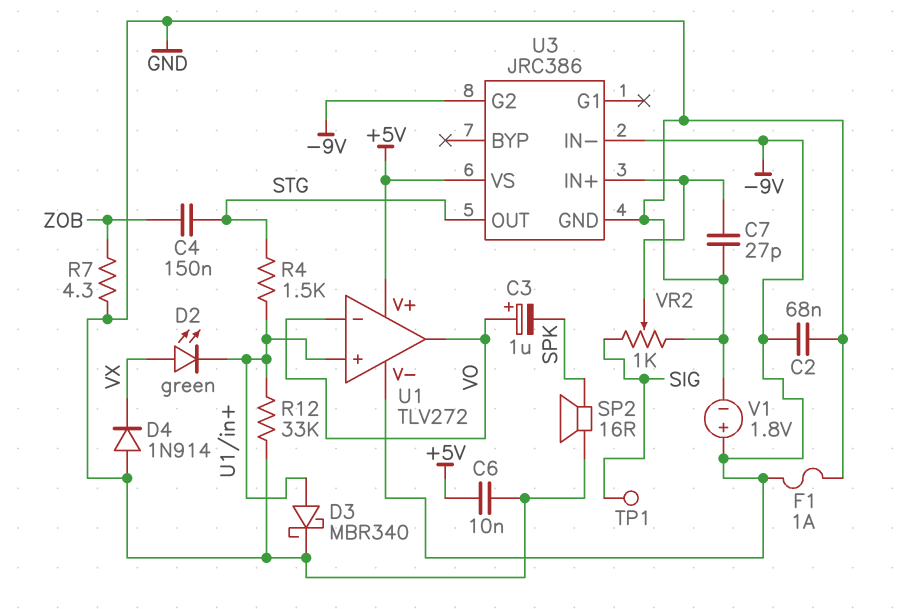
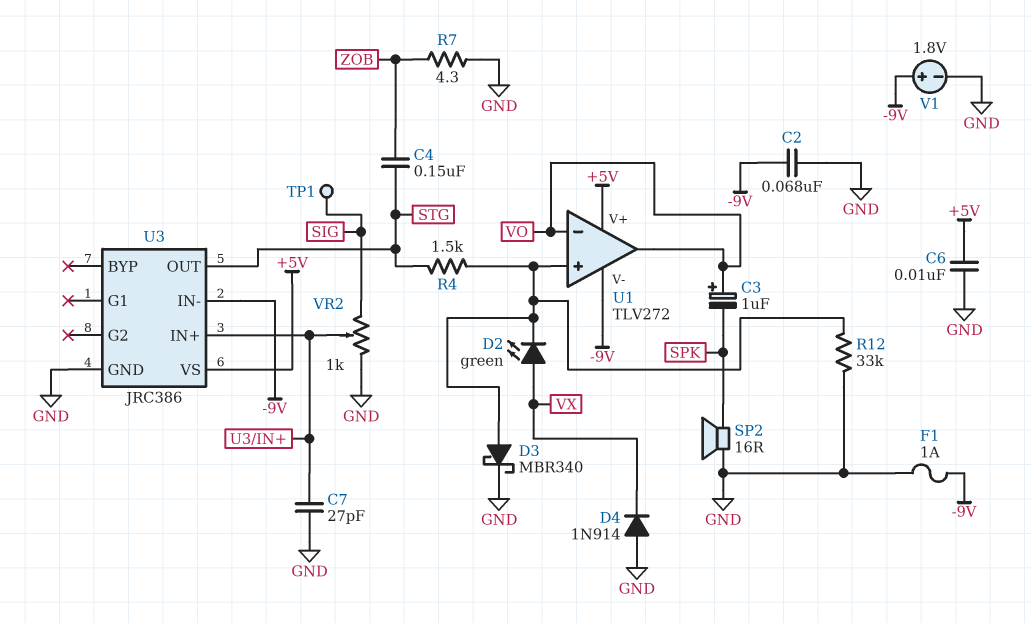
U3 pin G2: -9V -> none

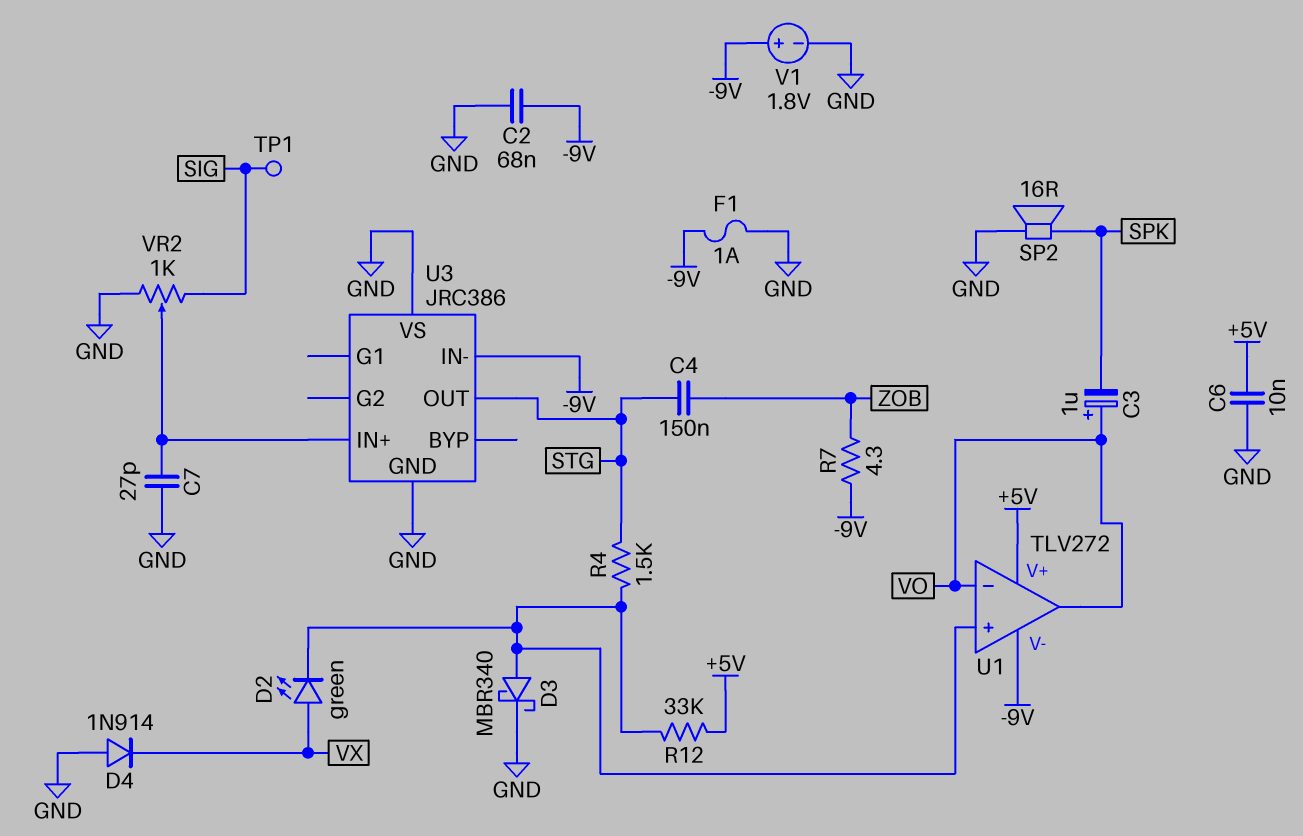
R7: 4.3 (GND, ZOB) -> 4.3 (-9V, ZOB)
R12: 33k (GND, U1/in+) -> 33k (+5V, U1/in+)
U3 pin VS: +5V -> GND

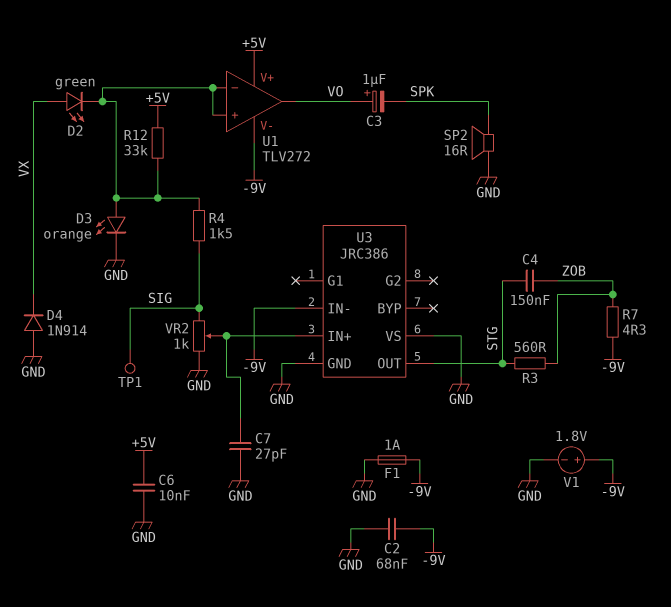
D3: schottky MBR340 (A U1/in+, K GND) -> LED orange (A U1/in+, K GND)
R3: none -> 560 (STG, ZOB)
R4: 1.5k (STG, U1/in+) -> 1.5k (SIG, U1/in+)
U1 pin in-: VO -> U1/in+

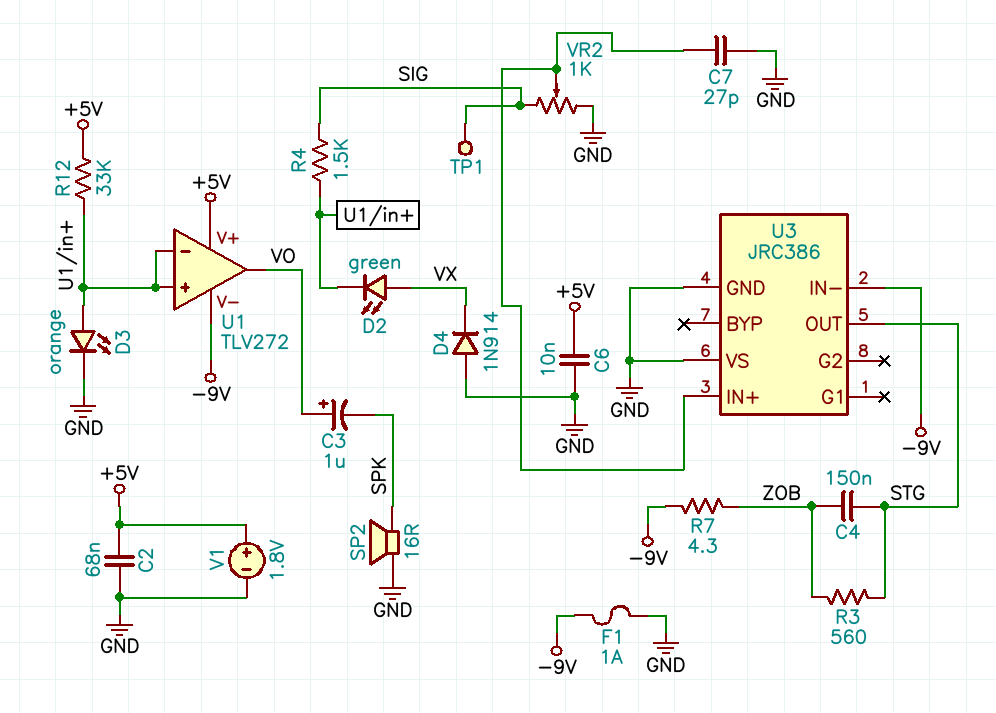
C2: 68nF (-9V, GND) -> 68nF (+5V, GND)
V1: 1.8V (plus -9V, minus GND) -> 1.8V (plus +5V, minus GND)

